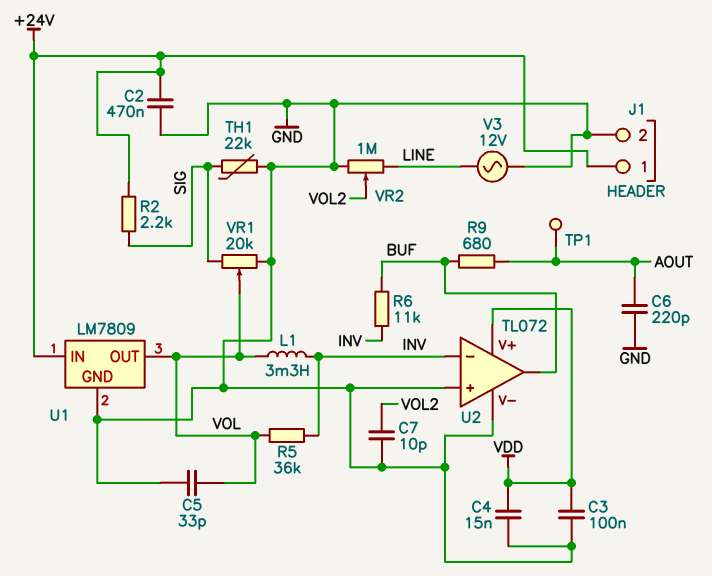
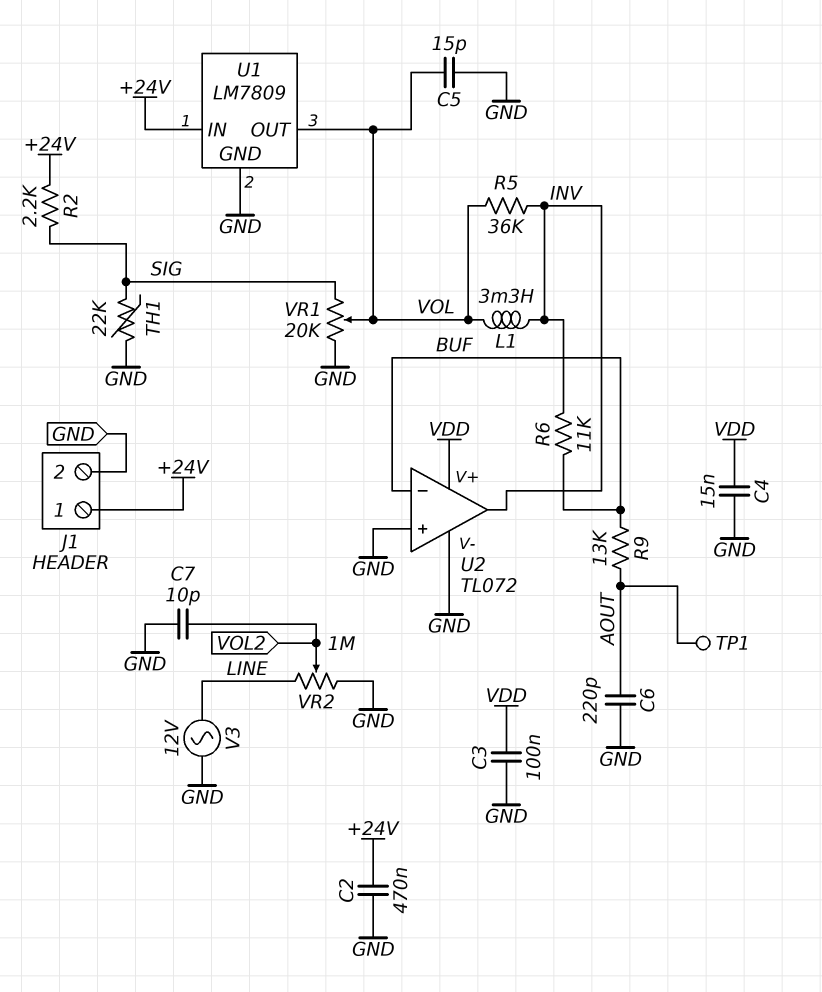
C5: 33pF (GND, VOL) -> 15pF (GND, VOL)
R9: 680 (AOUT, BUF) -> 13k (AOUT, BUF)
U2 pin in-: INV -> BUF
U2 pin out: BUF -> INV

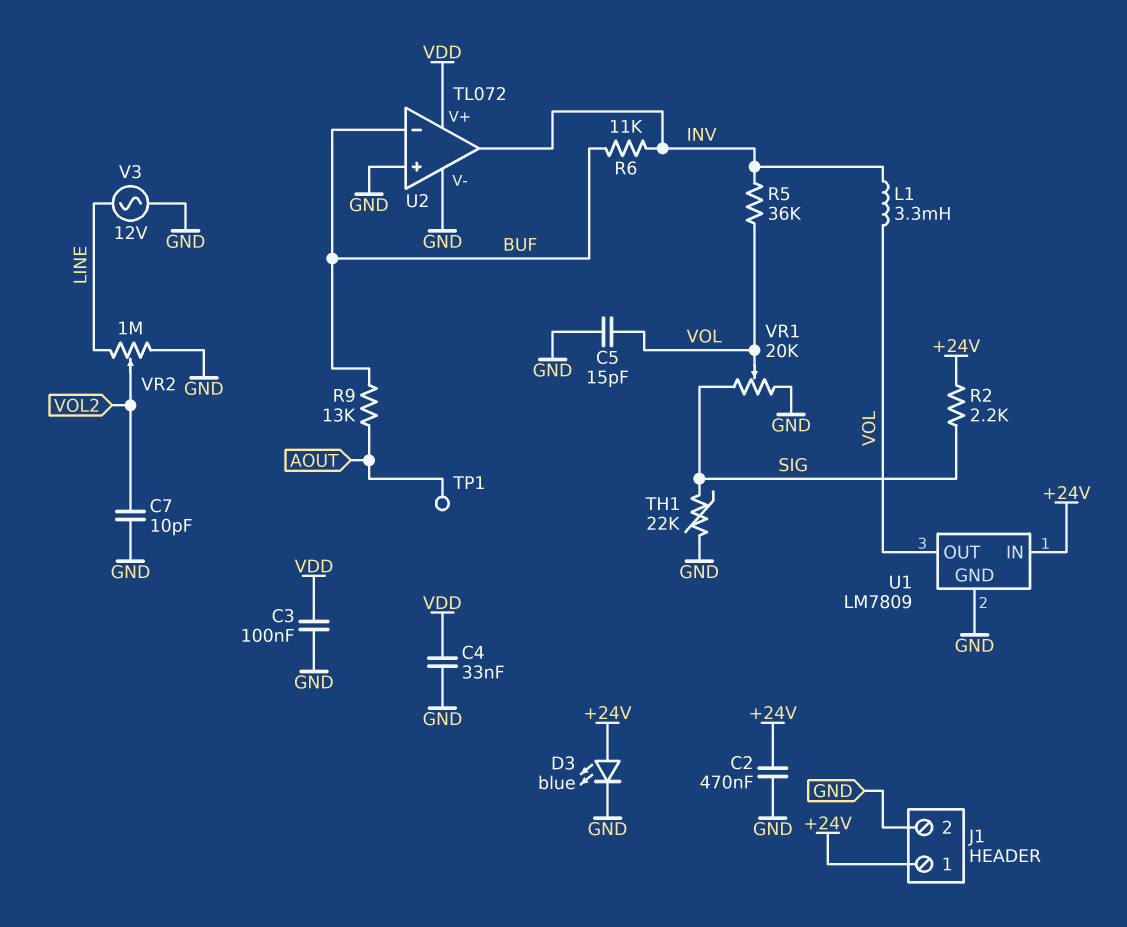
C4: 15nF (GND, VDD) -> 33nF (GND, VDD)
C6: 220pF (AOUT, GND) -> none
D3: none -> LED blue (A +24V, K GND)

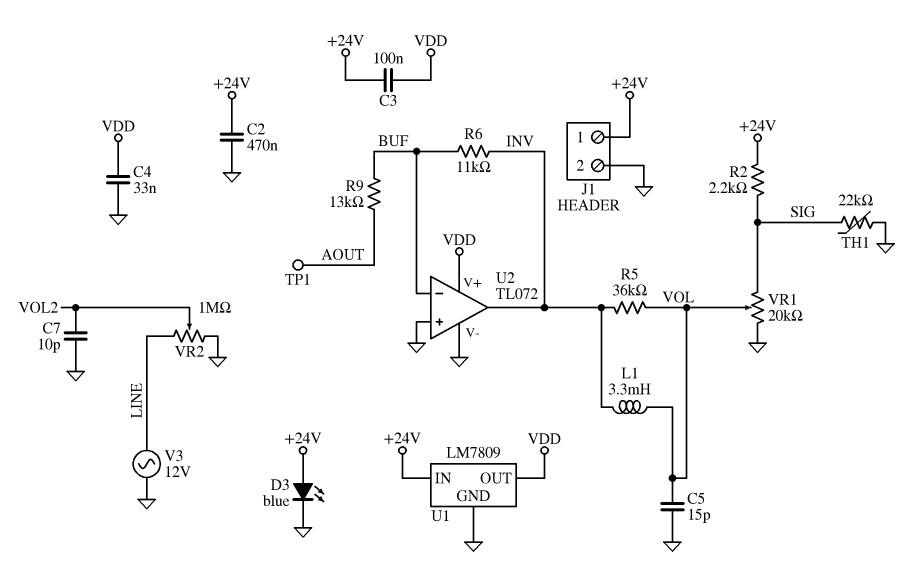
C3: 100nF (GND, VDD) -> 100nF (+24V, VDD)
U1 pin OUT: VOL -> VDD

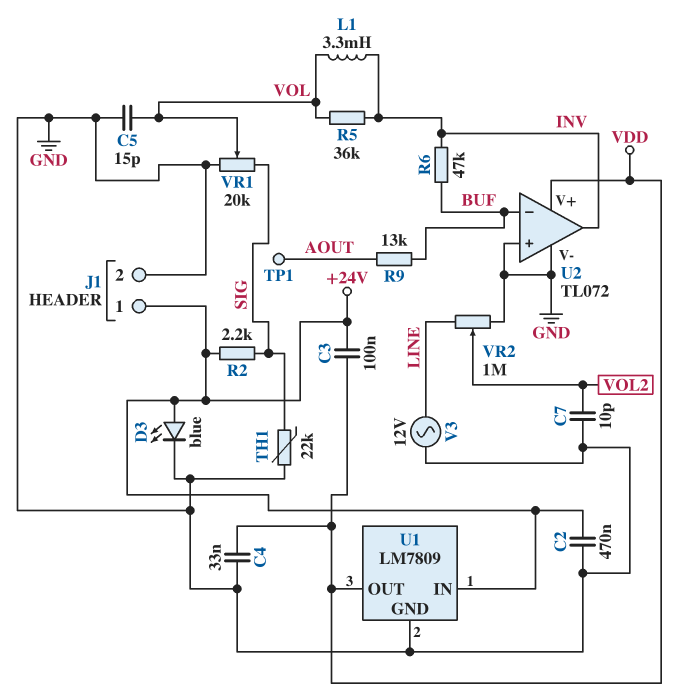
R6: 11k (BUF, INV) -> 47k (BUF, INV)

